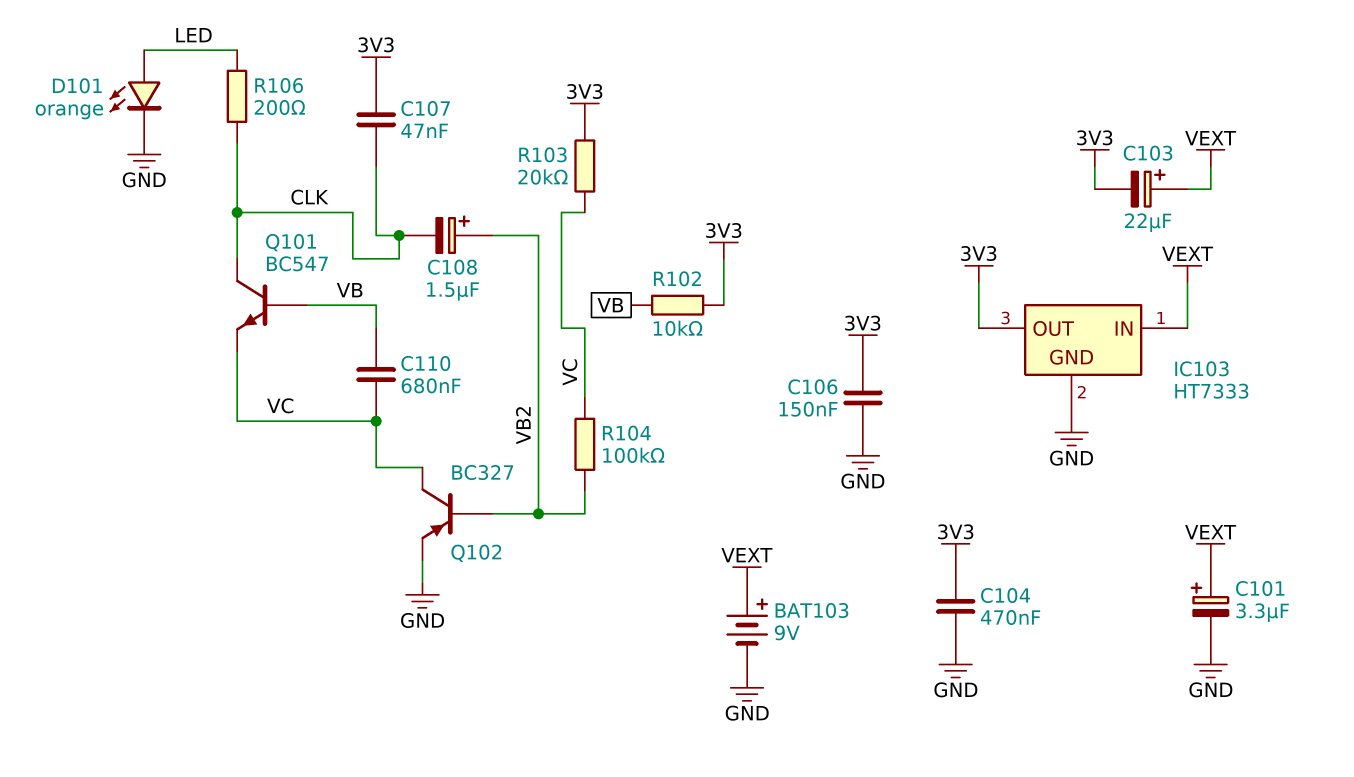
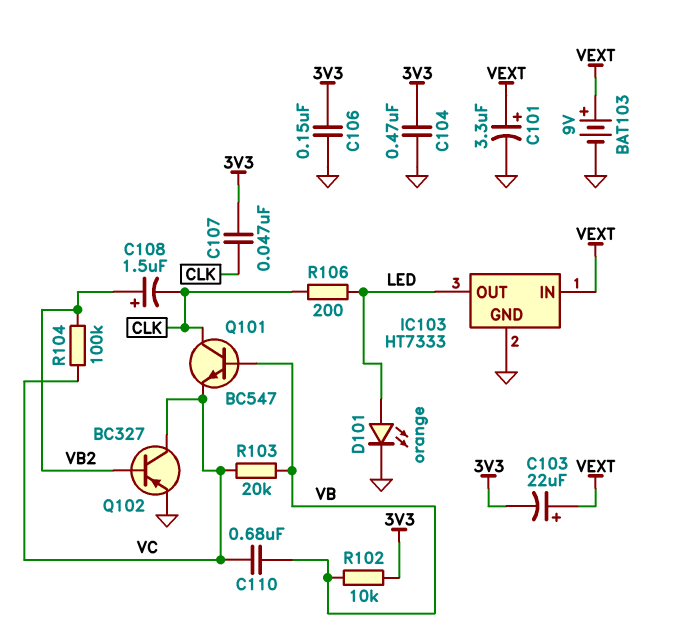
IC103 pin OUT: 3V3 -> LED
R103: 20k (3V3, VC) -> 20k (VB, VC)

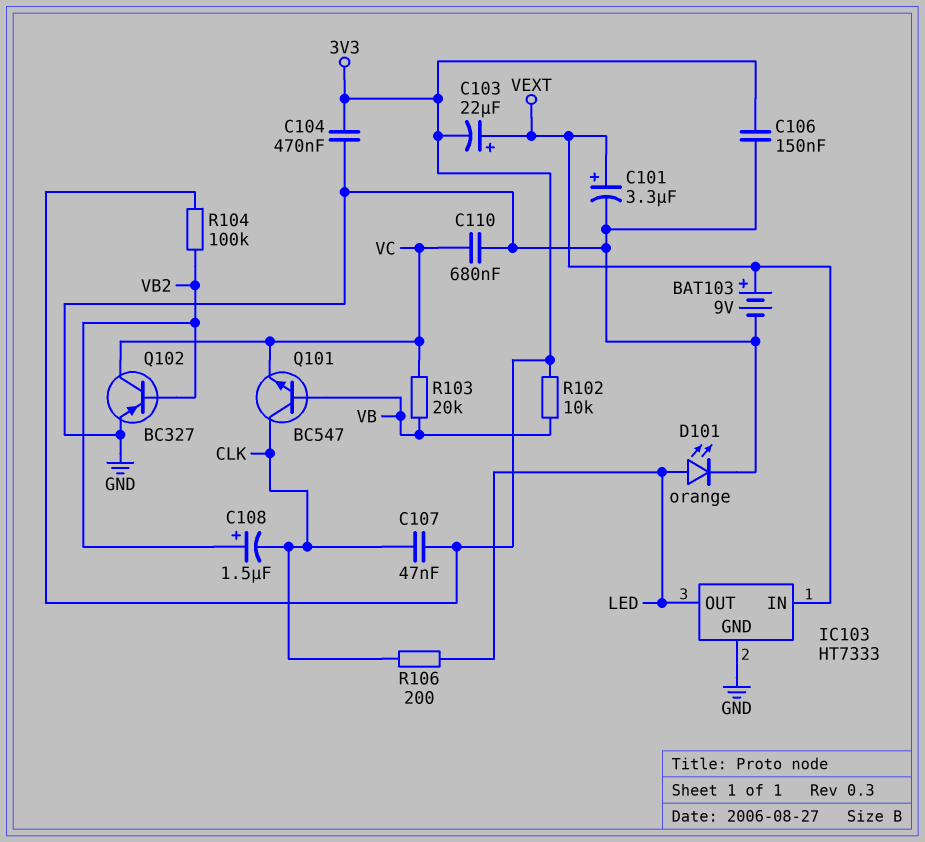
C110: 680nF (VB, VC) -> 680nF (GND, VC)
R104: 100k (VB2, VC) -> 100k (3V3, VB2)

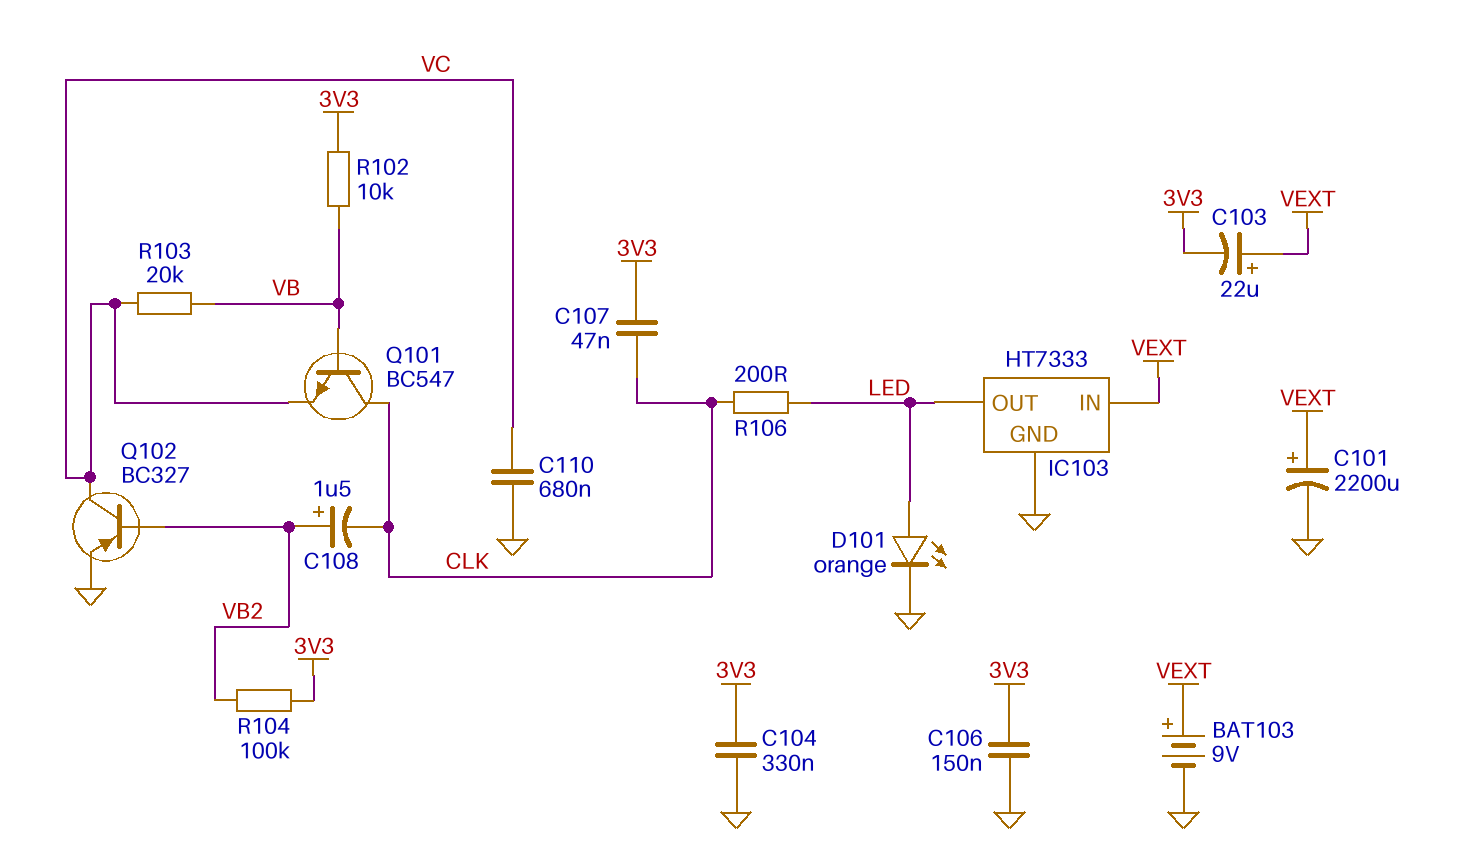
C101: 3.3uF (plus VEXT, minus GND) -> 2200uF (plus VEXT, minus GND)
C104: 470nF (3V3, GND) -> 330nF (3V3, GND)

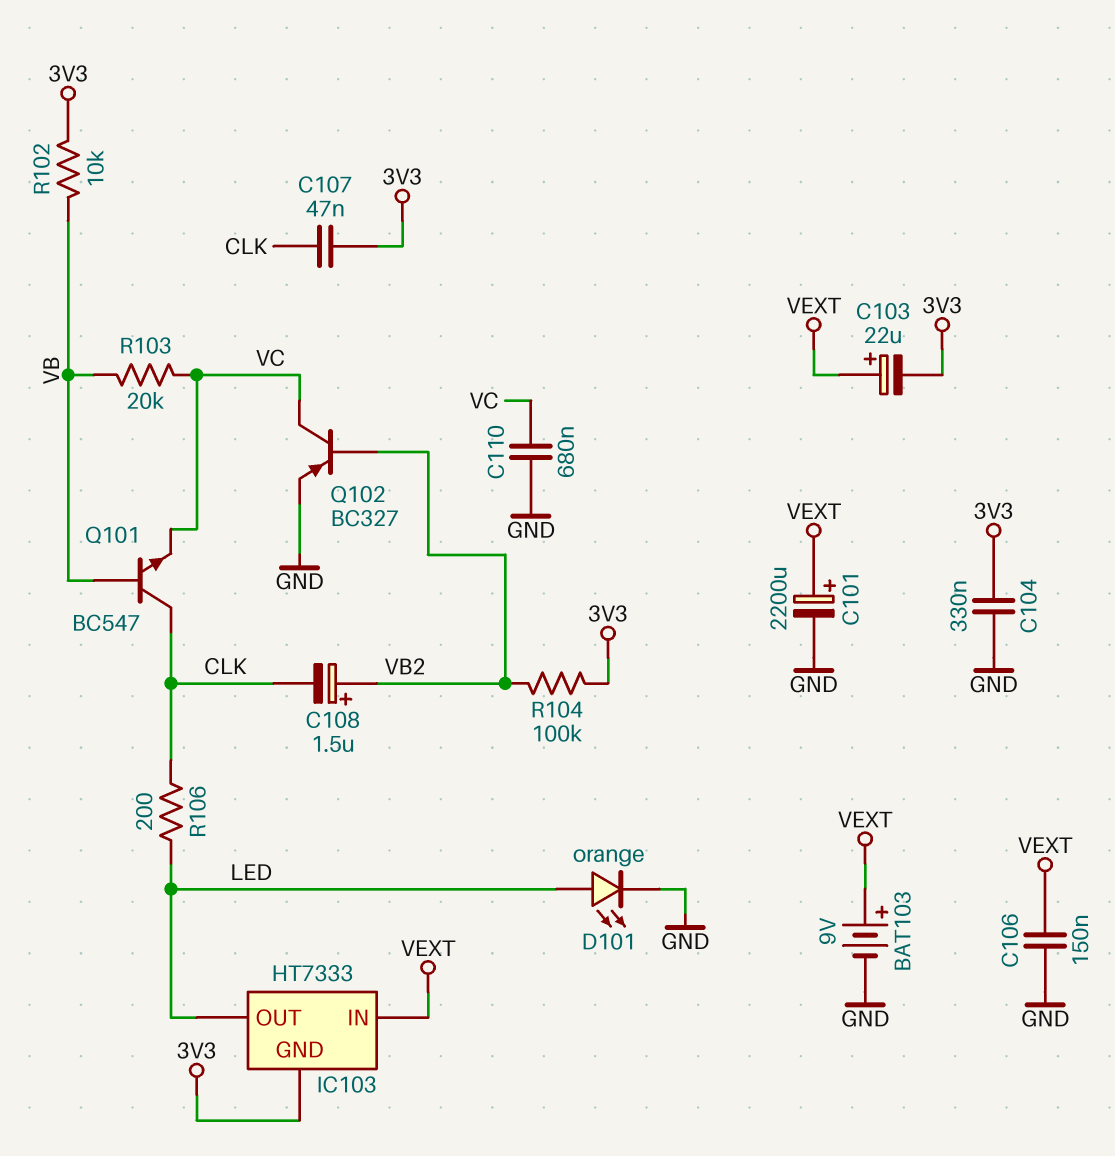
C106: 150nF (3V3, GND) -> 150nF (GND, VEXT)
IC103 pin GND: GND -> 3V3

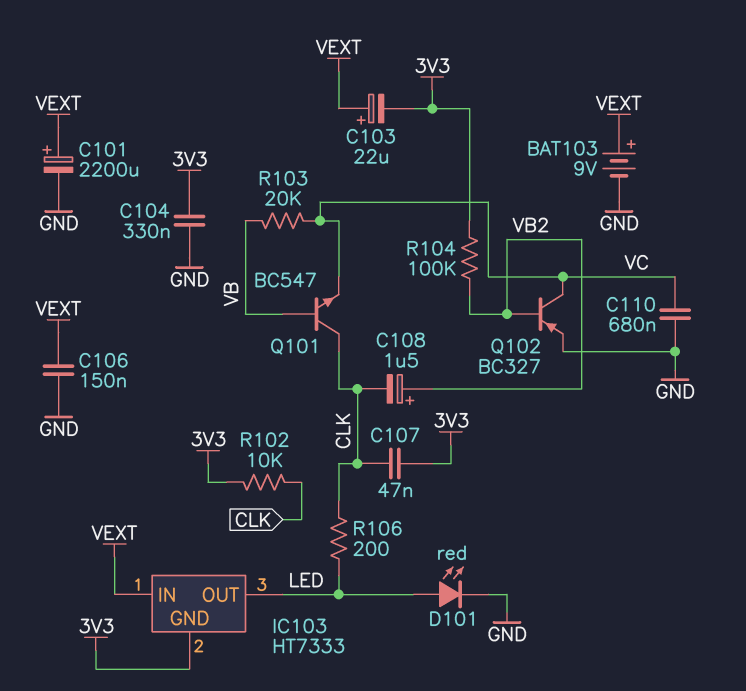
D101: LED orange (A LED, K GND) -> LED red (A LED, K GND)
R102: 10k (3V3, VB) -> 10k (3V3, CLK)

